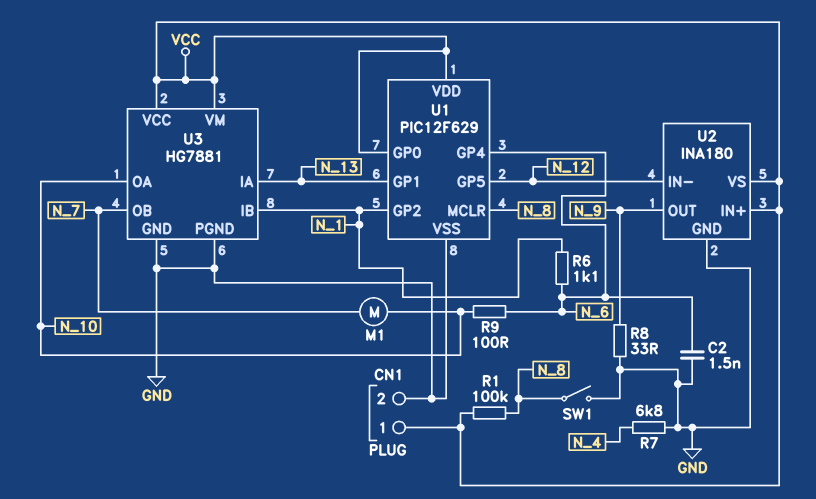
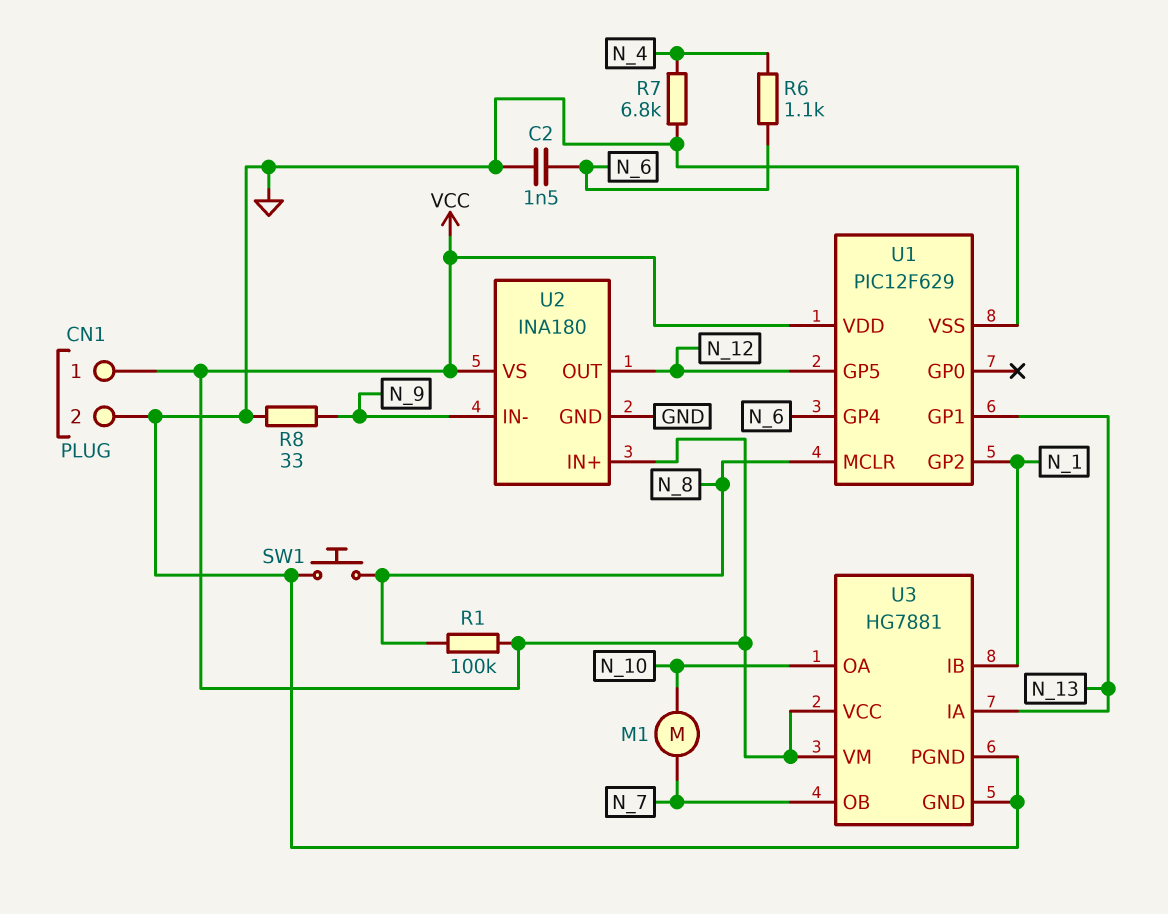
R6: 1.1k (N_1, N_6) -> 1.1k (N_4, N_6)
R9: 100 (N_6, N_10) -> none
SW1: switch (GND, N_8) -> button (GND, N_8)
U1 pin GP0: VCC -> none
U2 pin IN-: N_12 -> N_9
U2 pin OUT: N_9 -> N_12

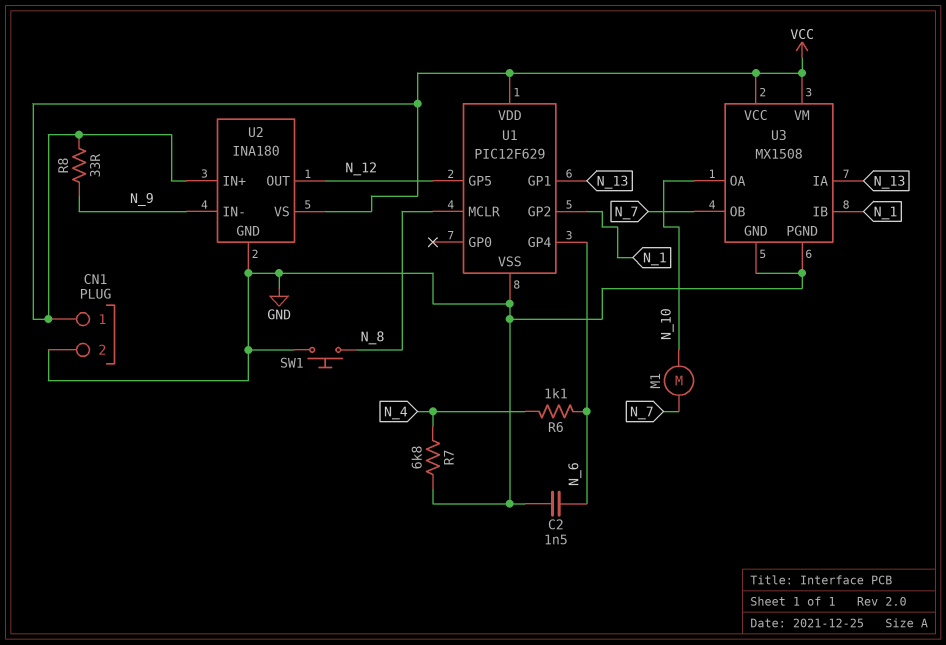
R1: 100k (N_8, VCC) -> none
R8: 33 (GND, N_9) -> 33 (N_9, VCC)
U3: HG7881 -> MX1508

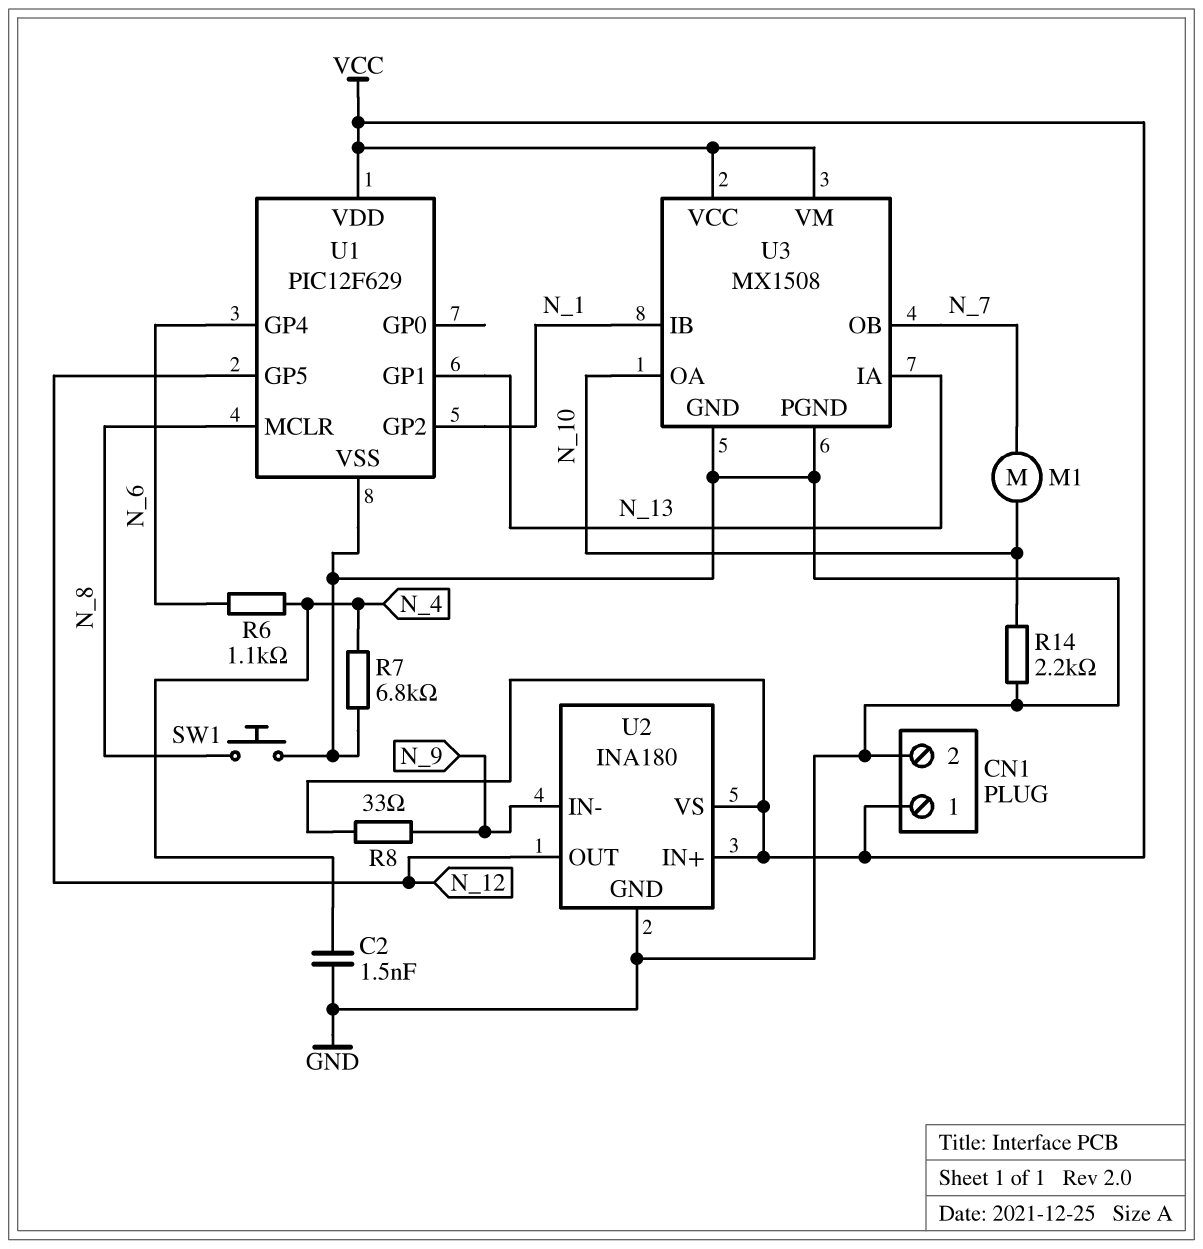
C2: 1.5nF (GND, N_6) -> 1.5nF (GND, N_4)
R14: none -> 2.2k (GND, N_10)

